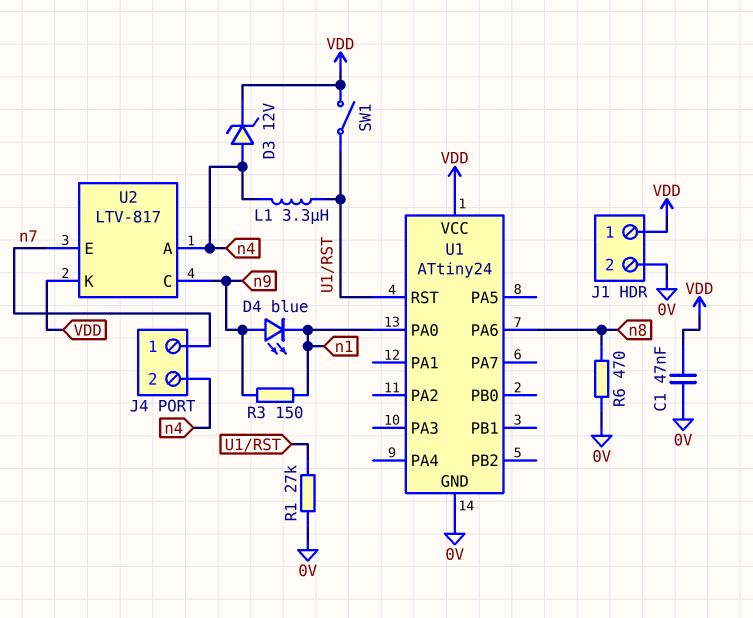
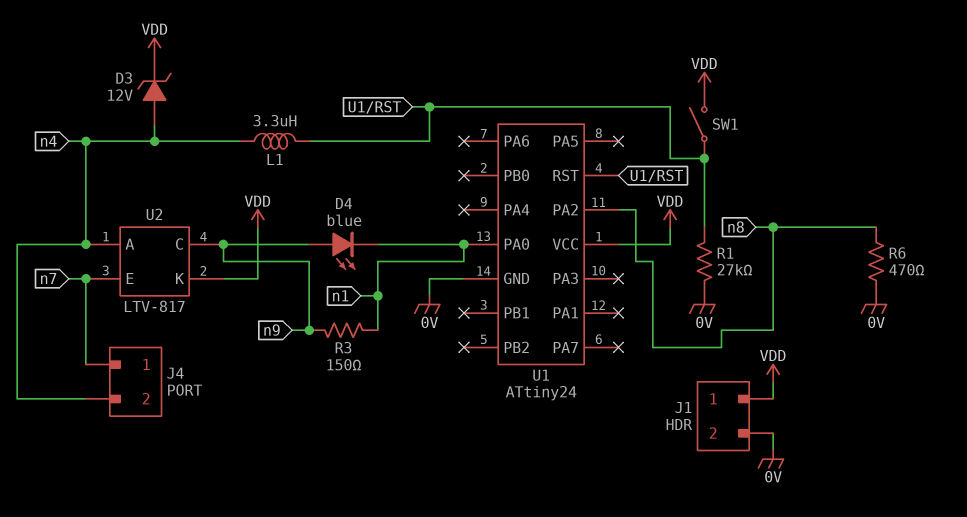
C1: 47nF (0V, VDD) -> none
U1 pin PA2: none -> n8
U1 pin PA6: n8 -> none

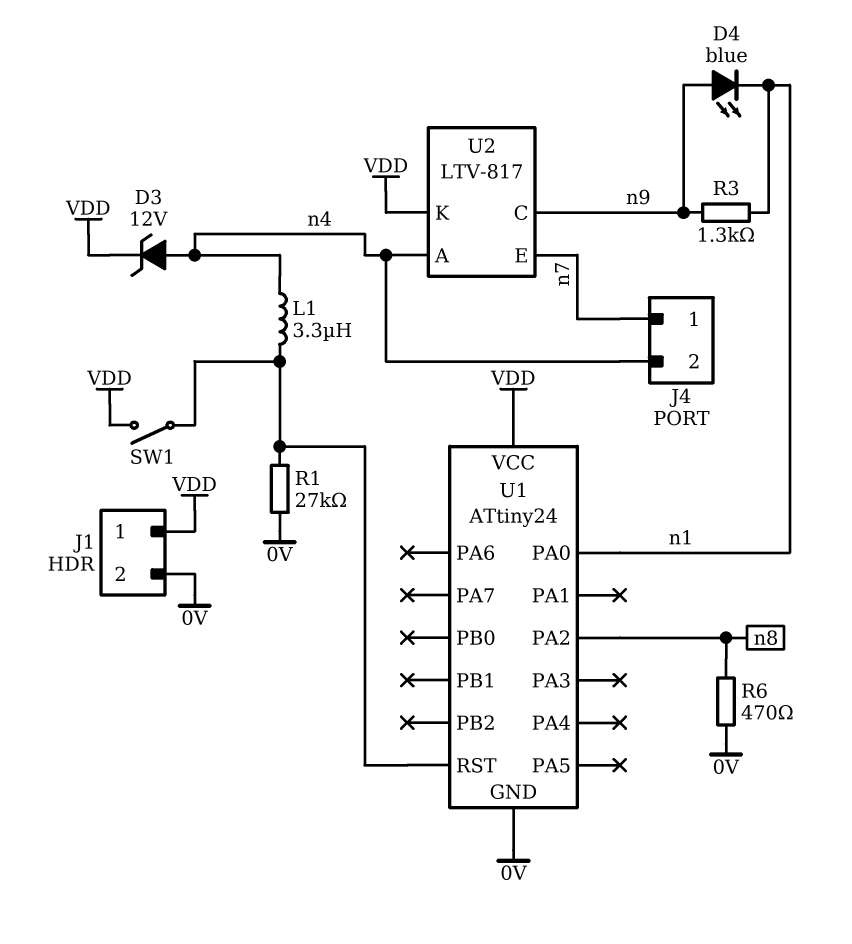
R3: 150 (n1, n9) -> 1.3k (n1, n9)

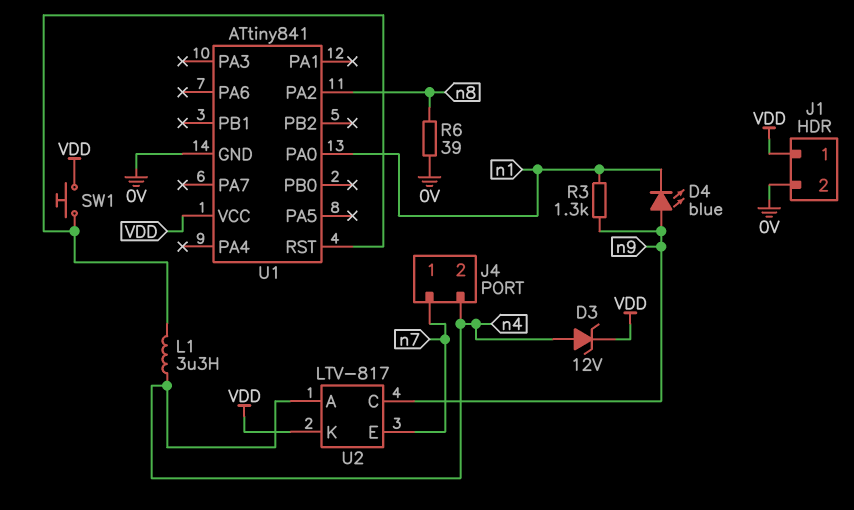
R1: 27k (0V, U1/RST) -> none
R6: 470 (0V, n8) -> 39 (0V, n8)
SW1: switch (U1/RST, VDD) -> button (U1/RST, VDD)
U1: ATtiny24 -> ATtiny841

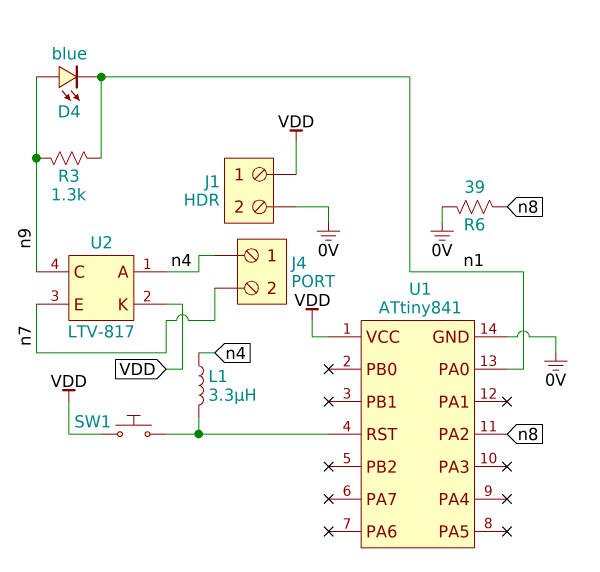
D3: zener 12V (A n4, K VDD) -> none
J4 pin 1: n7 -> n4
J4 pin 2: n4 -> n7

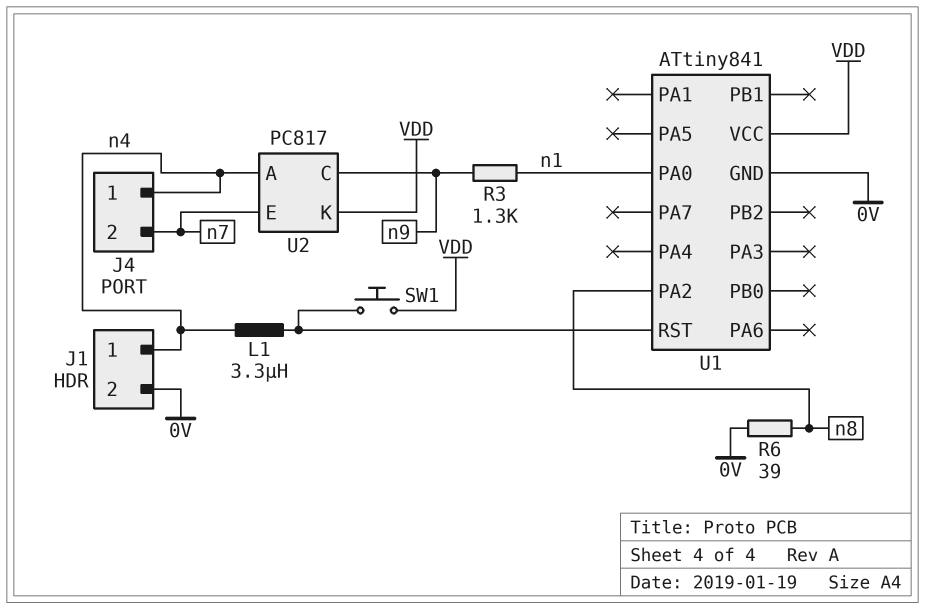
D4: LED blue (A n9, K n1) -> none
J1 pin 1: VDD -> n4
U2: LTV-817 -> PC817

